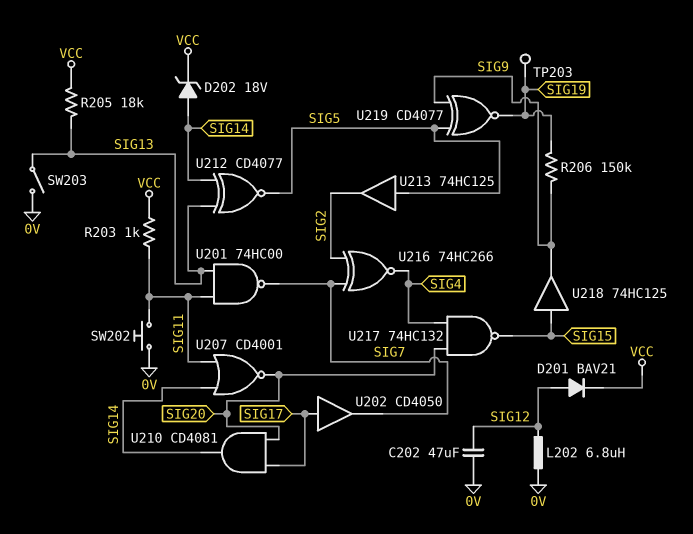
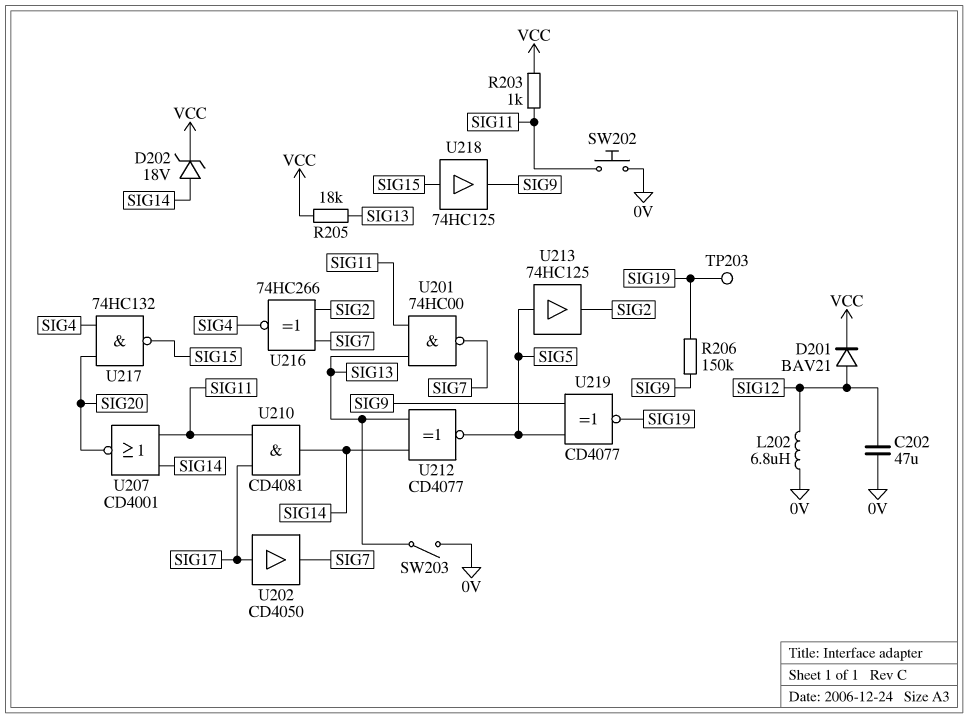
U210: AND CD4081 (in SIG17, in SIG20, out SIG14) -> AND CD4081 (in SIG11, in SIG17, out SIG14)

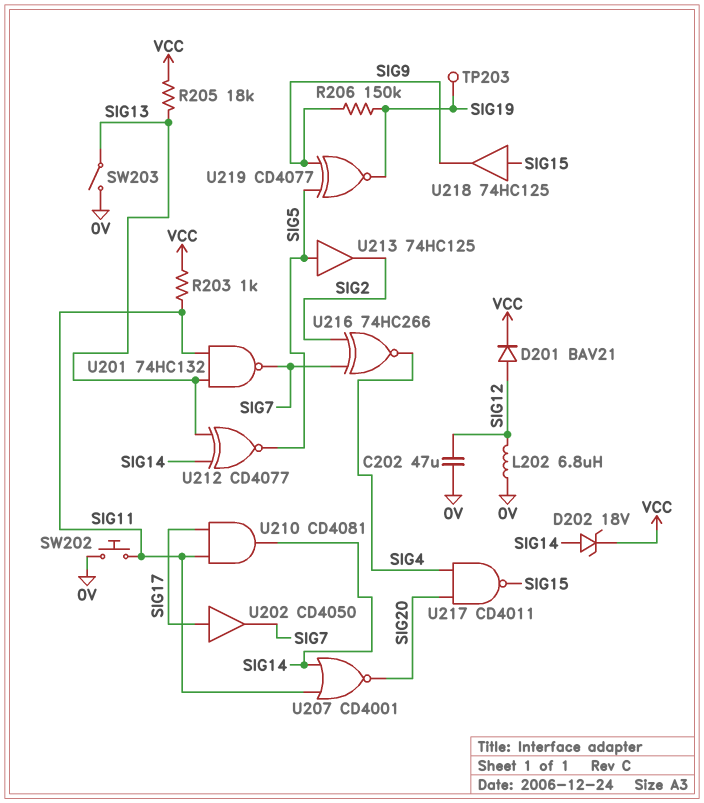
U201: NAND 74HC00 (in SIG11, in SIG13, out SIG7) -> NAND 74HC132 (in SIG11, in SIG13, out SIG7)
U217: NAND 74HC132 (in SIG4, in SIG20, out SIG15) -> NAND CD4011 (in SIG4, in SIG20, out SIG15)

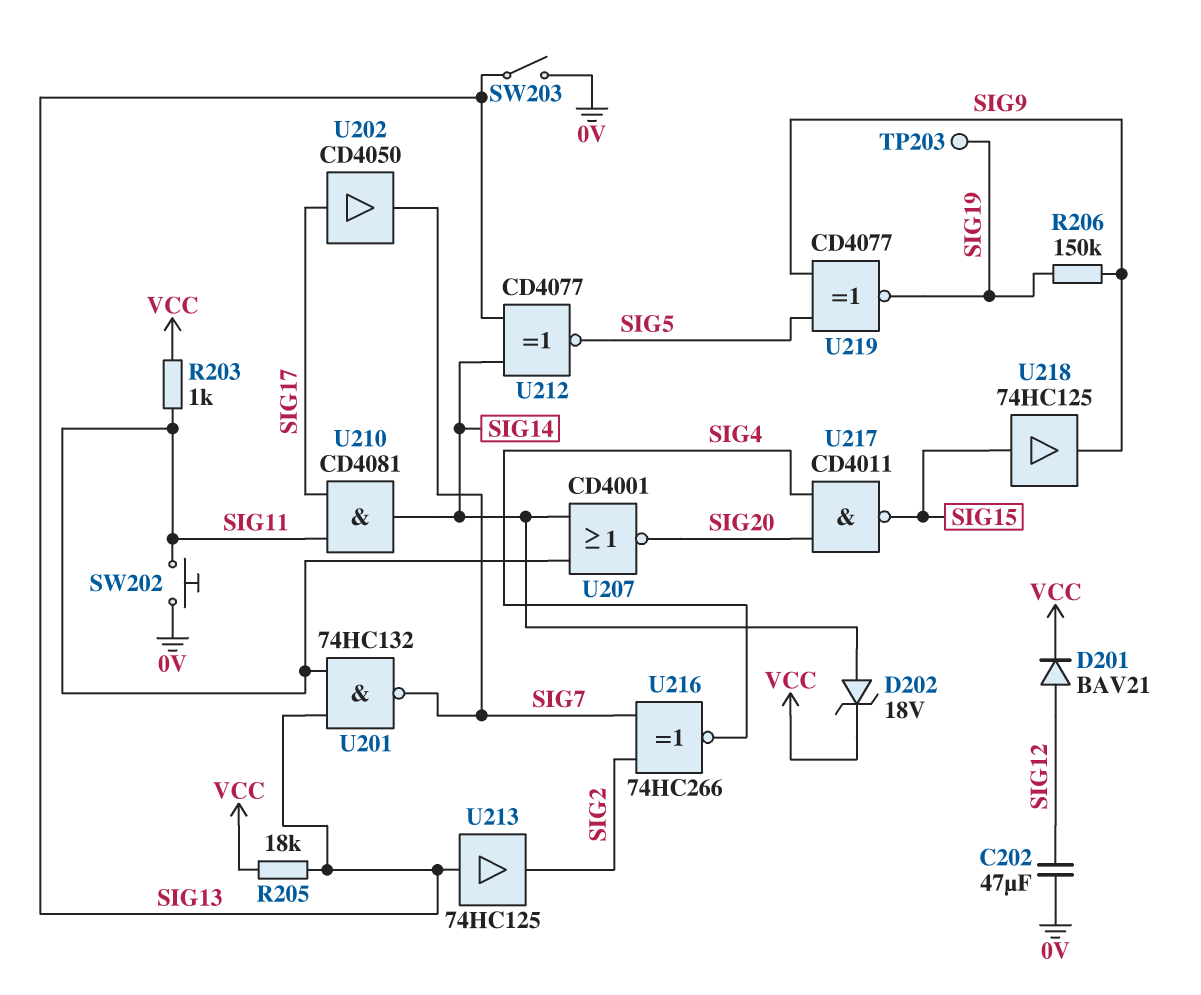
L202: 6.8uH (0V, SIG12) -> none
U213: buffer 74HC125 (in SIG5, out SIG2) -> buffer 74HC125 (in SIG13, out SIG2)

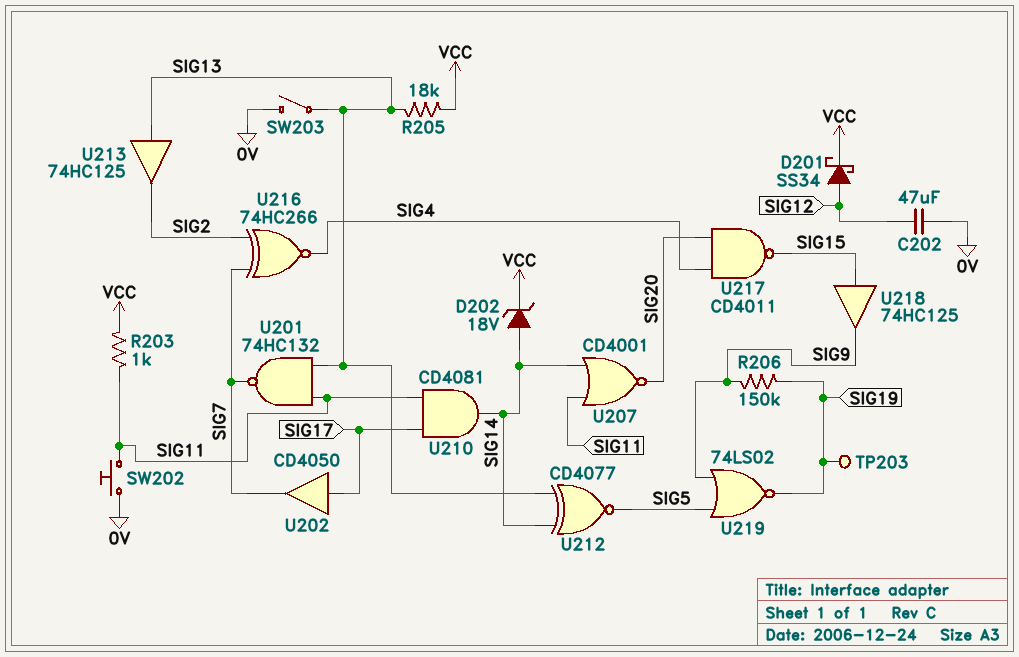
D201: diode BAV21 (A SIG12, K VCC) -> schottky SS34 (A SIG12, K VCC)
U219: XNOR CD4077 (in SIG5, in SIG9, out SIG19) -> NOR 74LS02 (in SIG5, in SIG9, out SIG19)

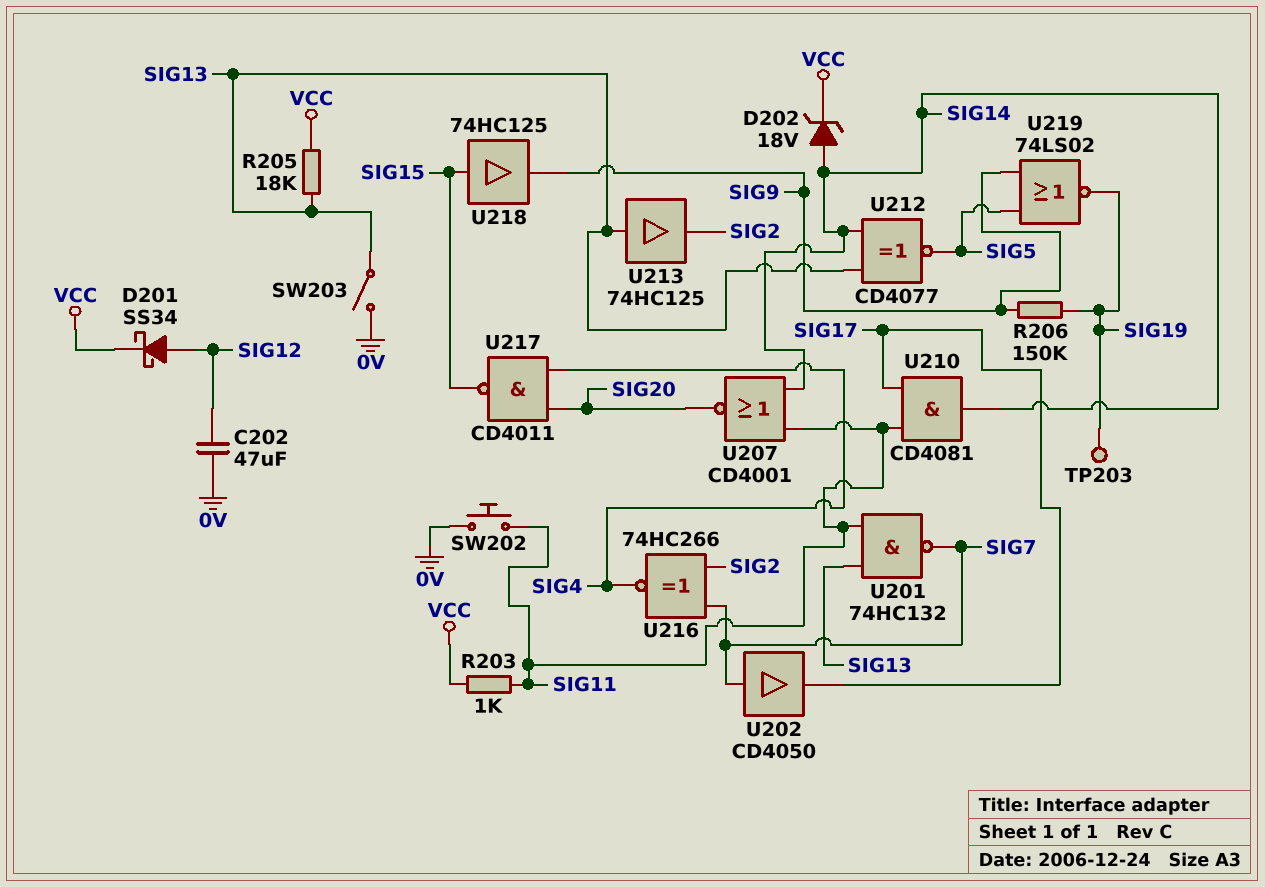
U202: buffer CD4050 (in SIG17, out SIG7) -> buffer CD4050 (in SIG7, out SIG17)

